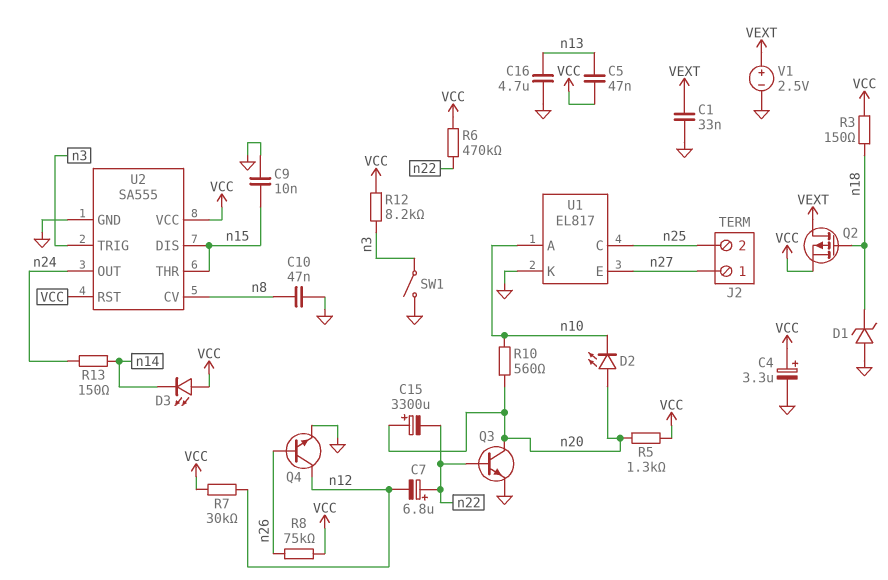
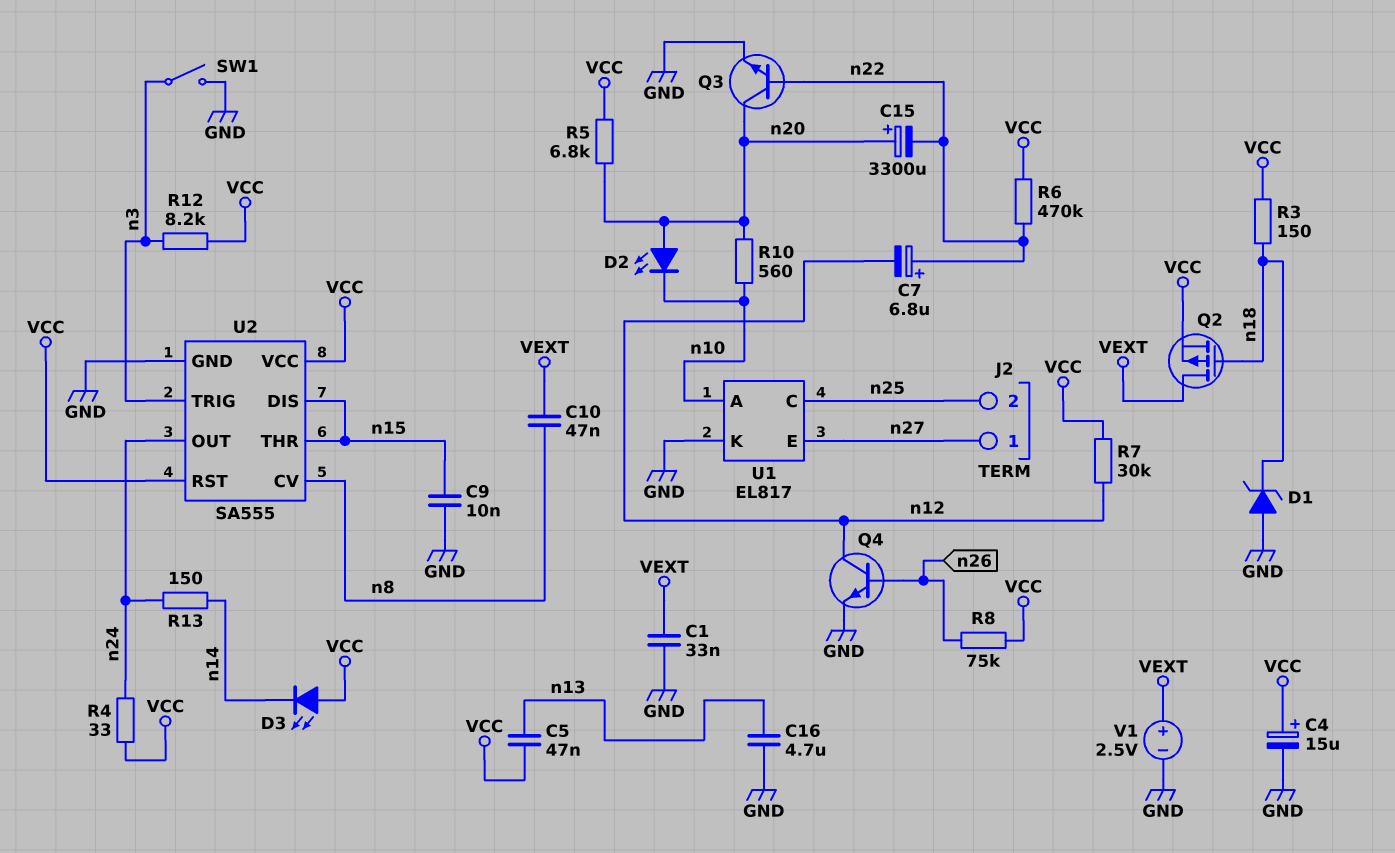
C4: 3.3uF (plus VCC, minus GND) -> 15uF (plus VCC, minus GND)
C10: 47nF (GND, n8) -> 47nF (VEXT, n8)
R4: none -> 33 (VCC, n24)
R5: 1.3k (VCC, n20) -> 6.8k (VCC, n20)

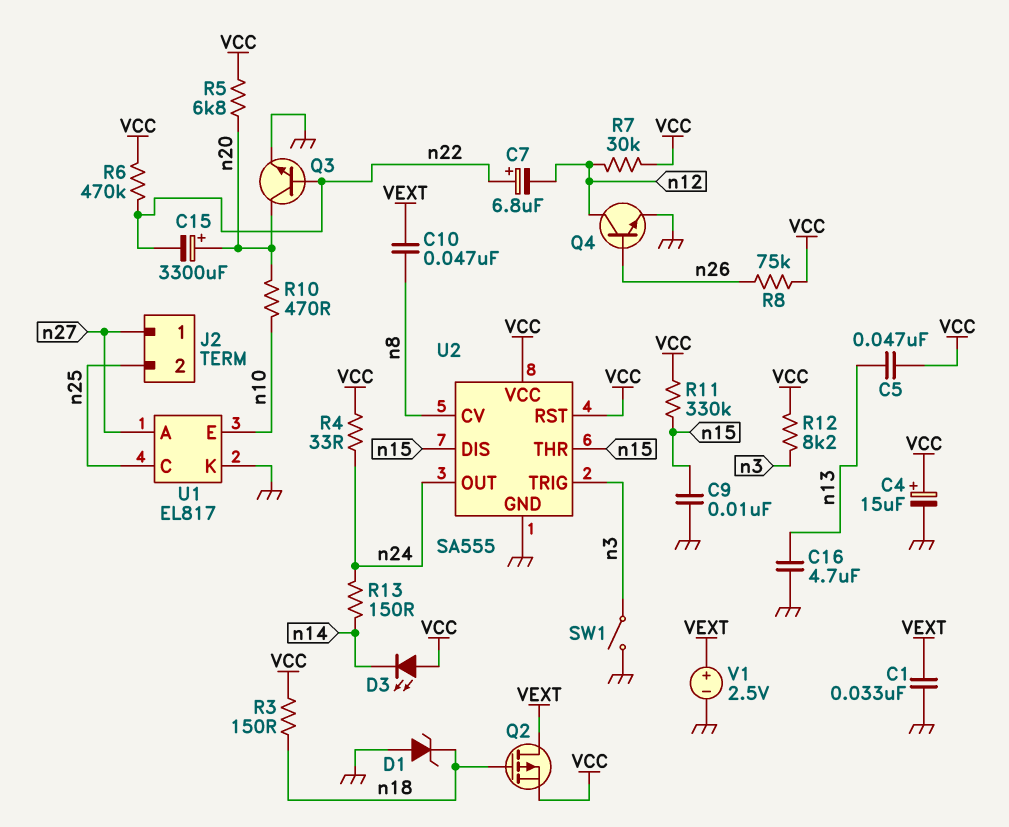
D2: LED (A n20, K n10) -> none
R10: 560 (n10, n20) -> 470 (n10, n20)
R11: none -> 330k (VCC, n15)
U1 pin A: n10 -> n27
U1 pin E: n27 -> n10

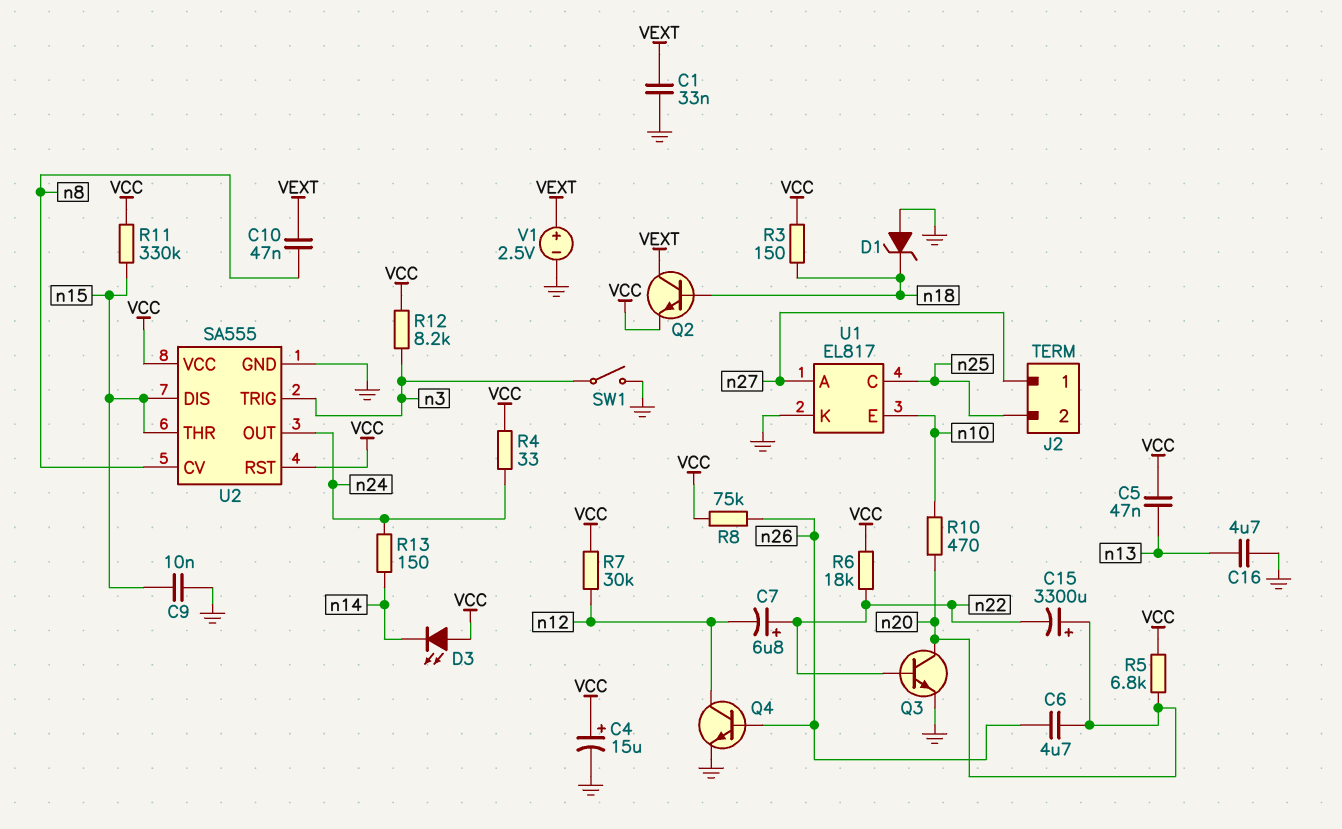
C6: none -> 4.7uF (n20, n26)
Q2: PMOS (G n18, D VEXT, S VCC) -> NPN (B n18, C VEXT, E VCC)
R6: 470k (VCC, n22) -> 18k (VCC, n22)

